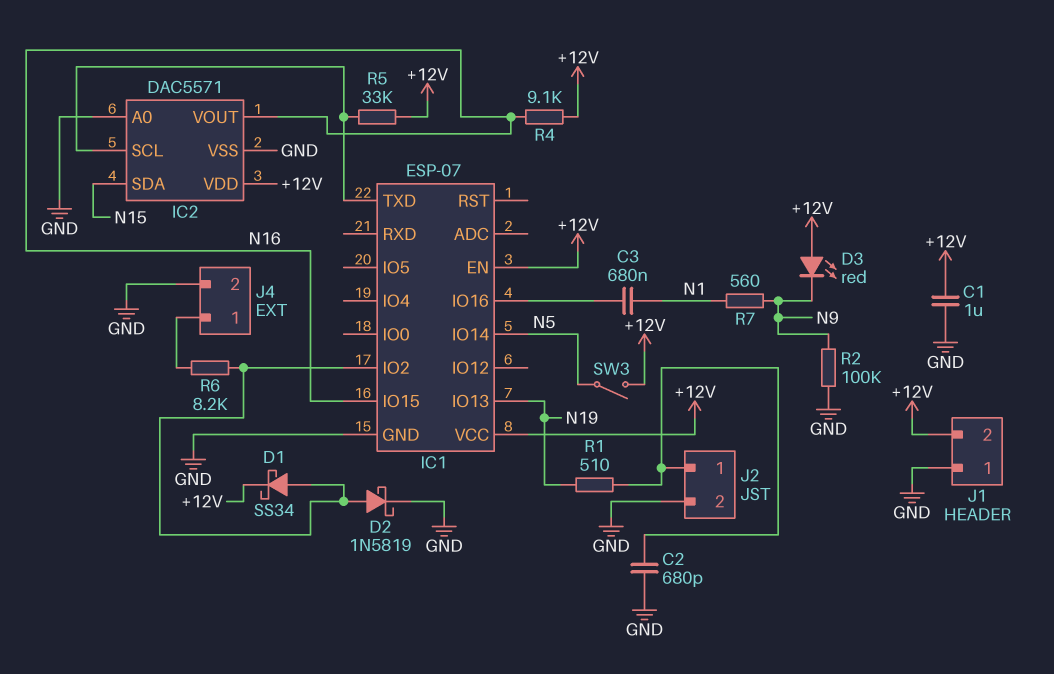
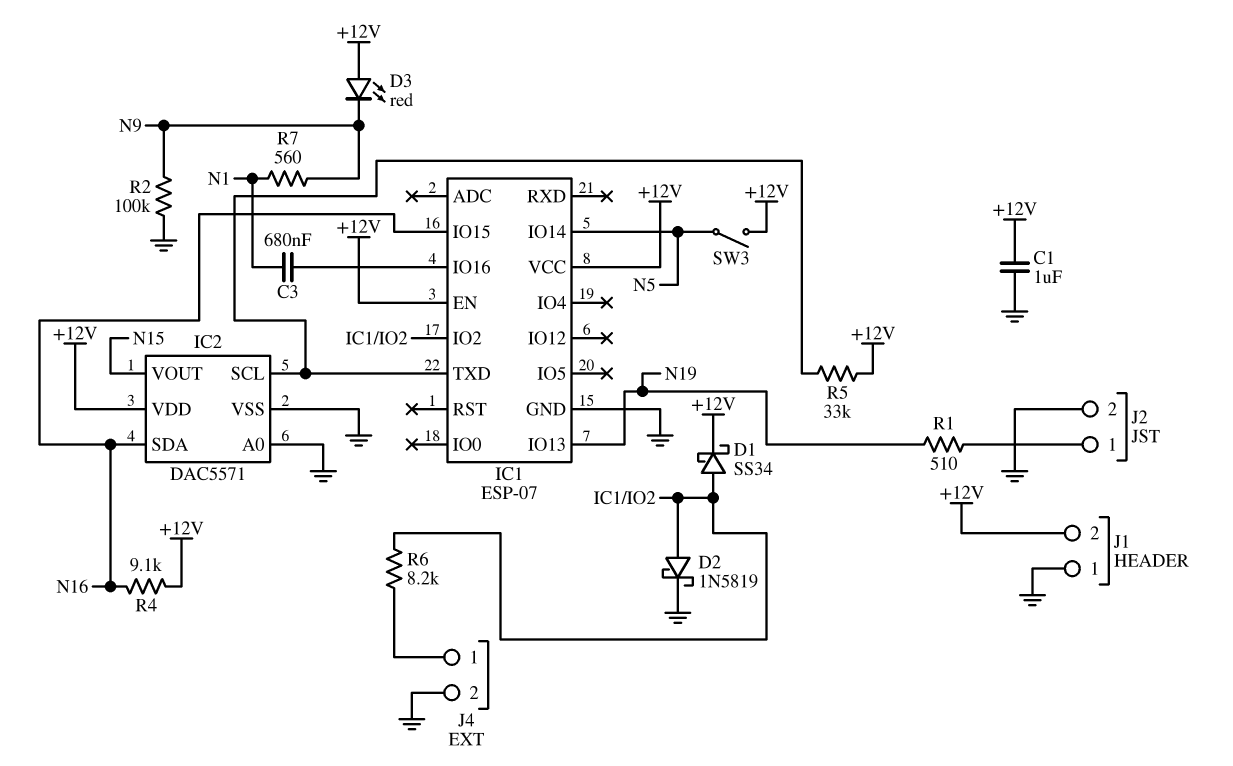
C2: 680pF (GND, J2/1) -> none
IC2 pin SDA: N15 -> N16
IC2 pin VOUT: N16 -> N15

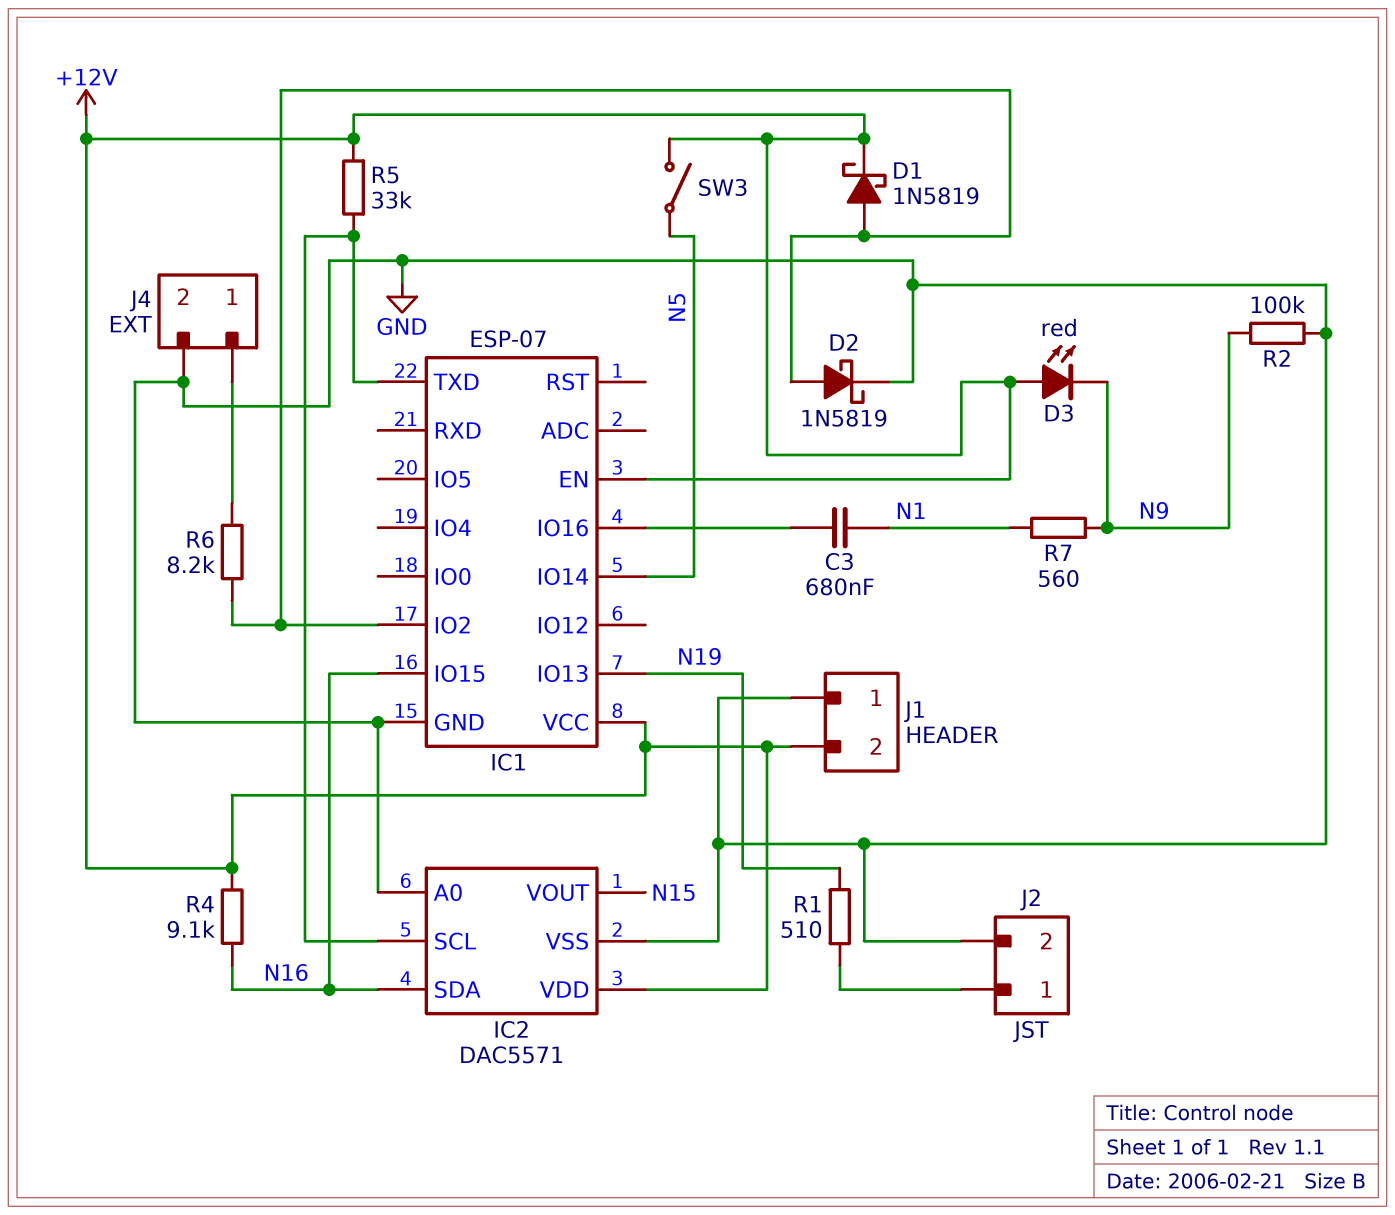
C1: 1uF (+12V, GND) -> none
D1: schottky SS34 (A IC1/IO2, K +12V) -> schottky 1N5819 (A IC1/IO2, K +12V)

